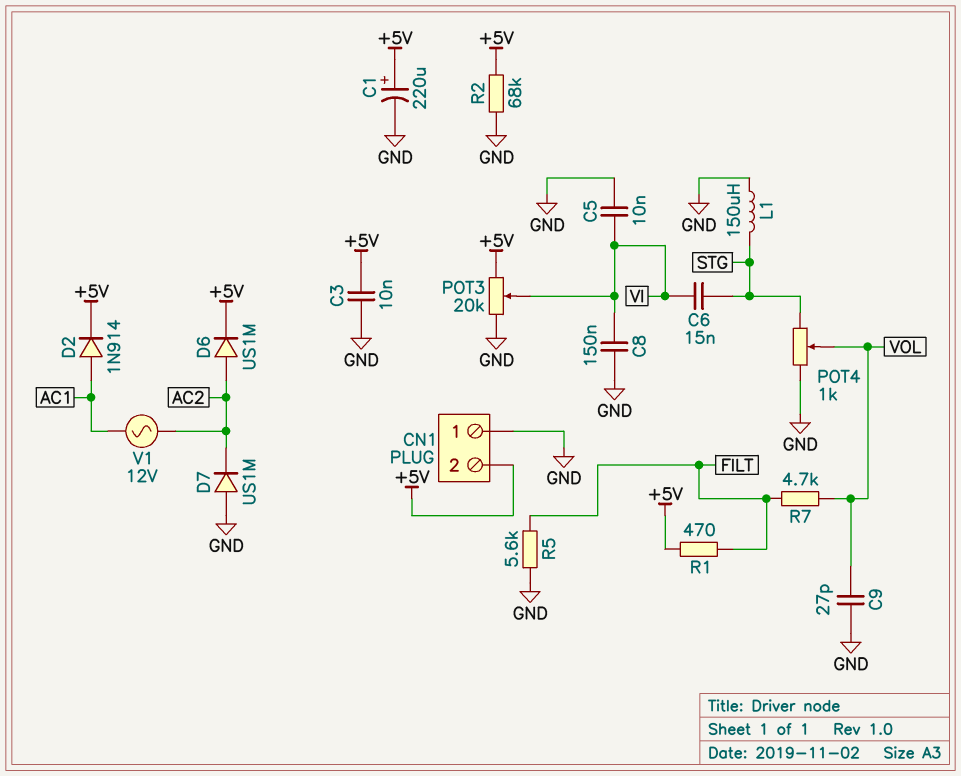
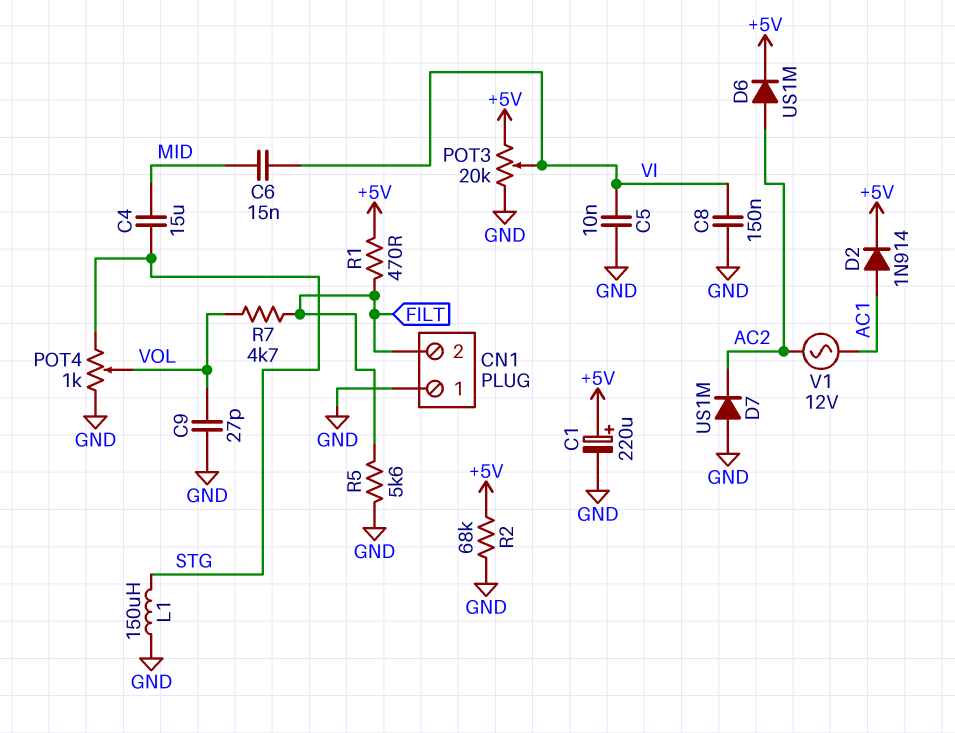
C3: 10nF (+5V, GND) -> none
C4: none -> 15uF (MID, STG)
C6: 15nF (STG, VI) -> 15nF (MID, VI)
CN1 pin 2: +5V -> FILT

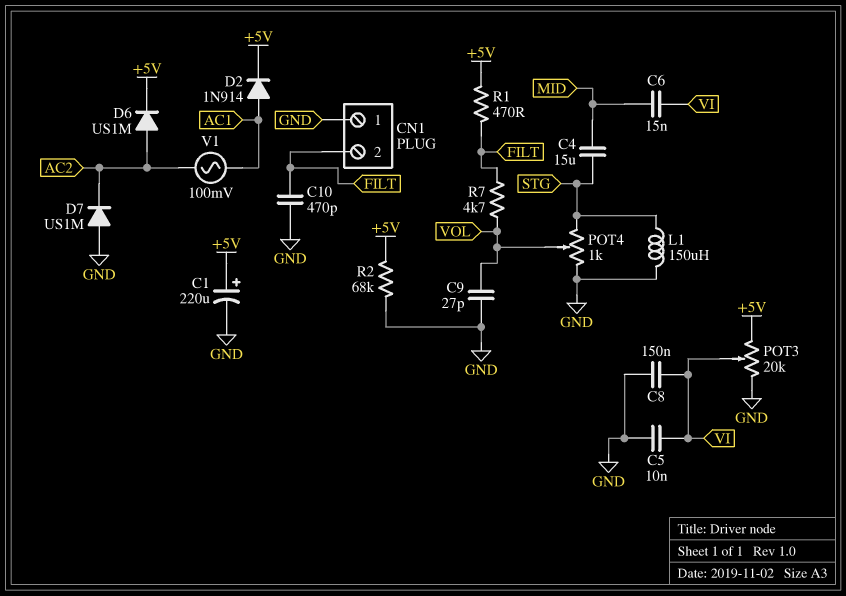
C10: none -> 470pF (FILT, GND)
R5: 5.6k (FILT, GND) -> none
V1: AC 12V (AC1, AC2) -> AC 100mV (AC1, AC2)

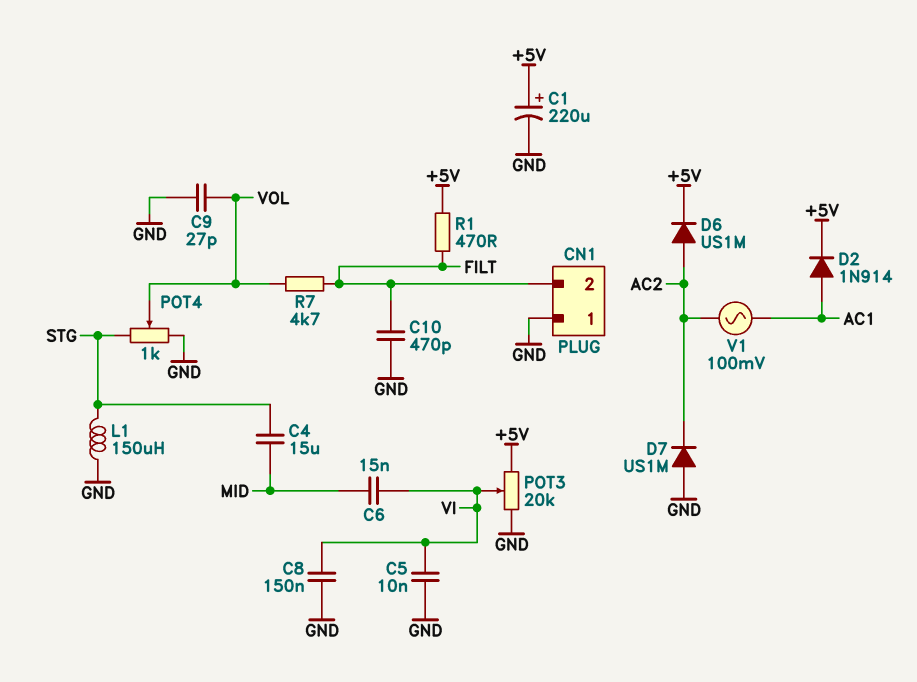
R2: 68k (+5V, GND) -> none

